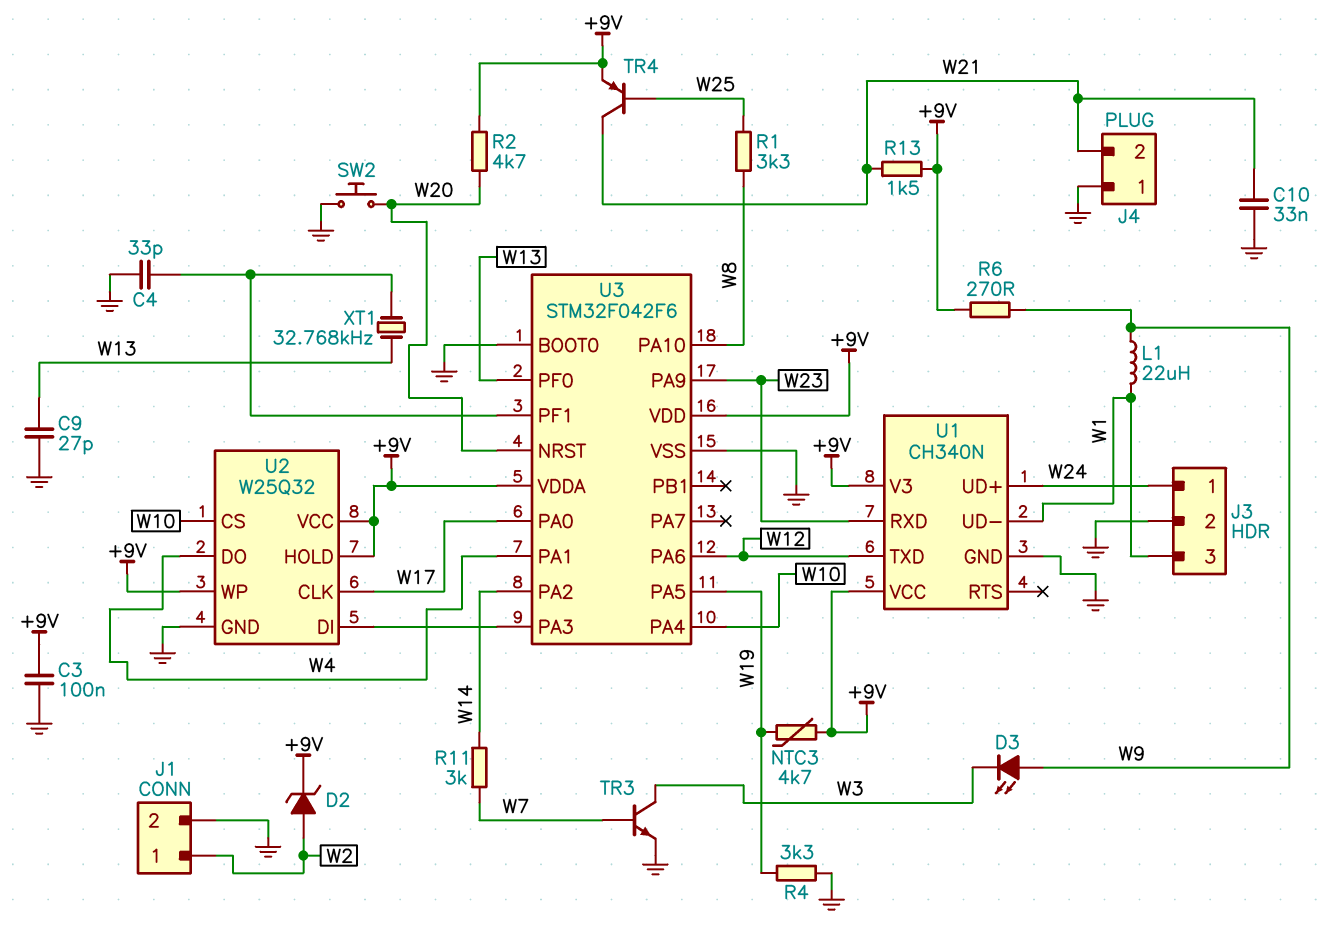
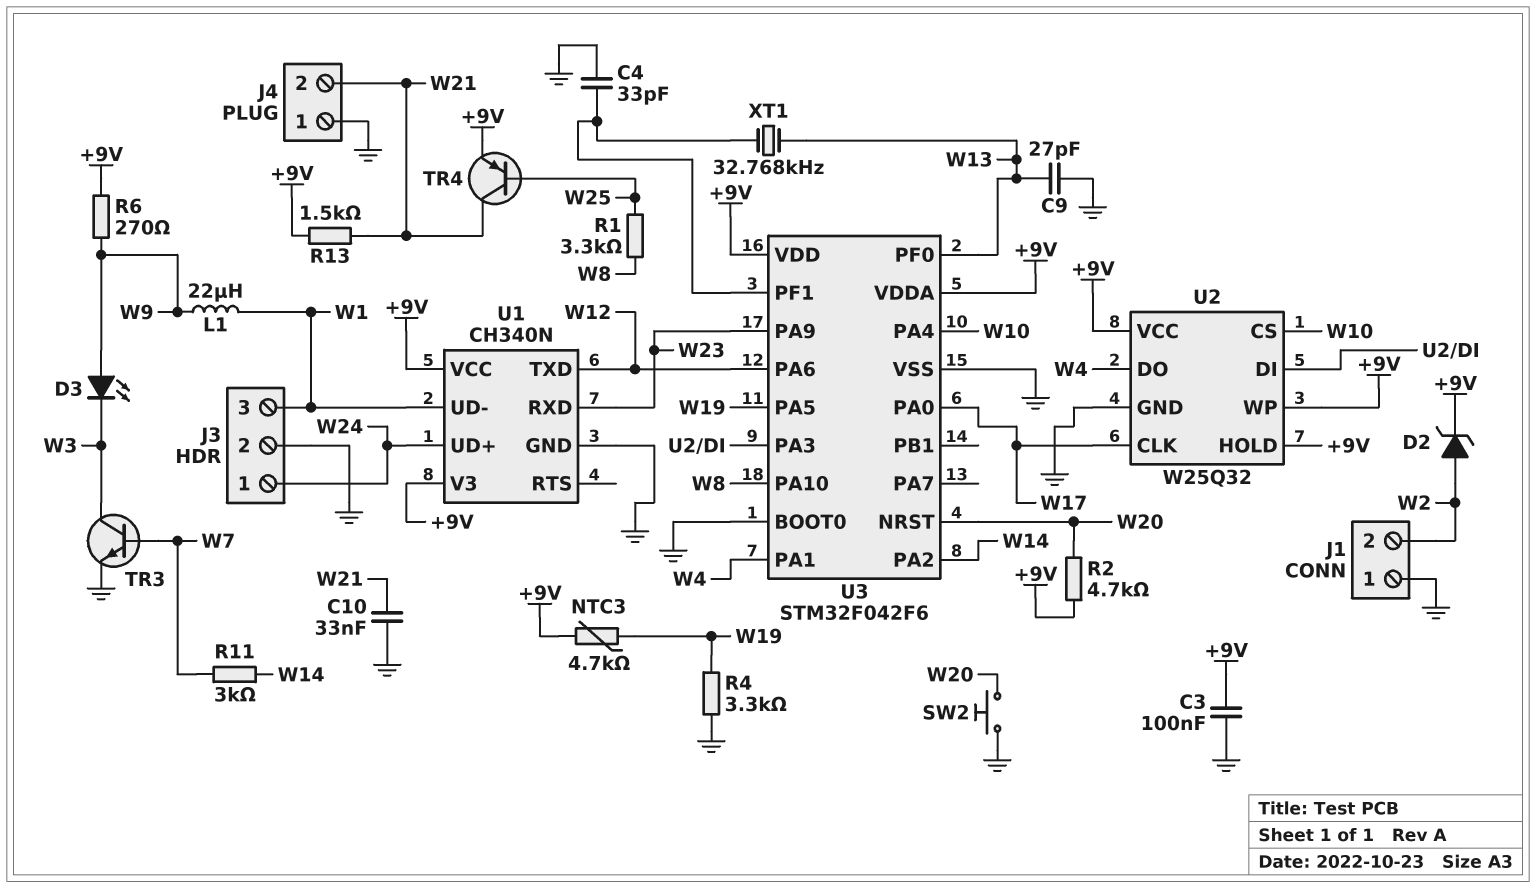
J1 pin 1: W2 -> GND
J1 pin 2: GND -> W2

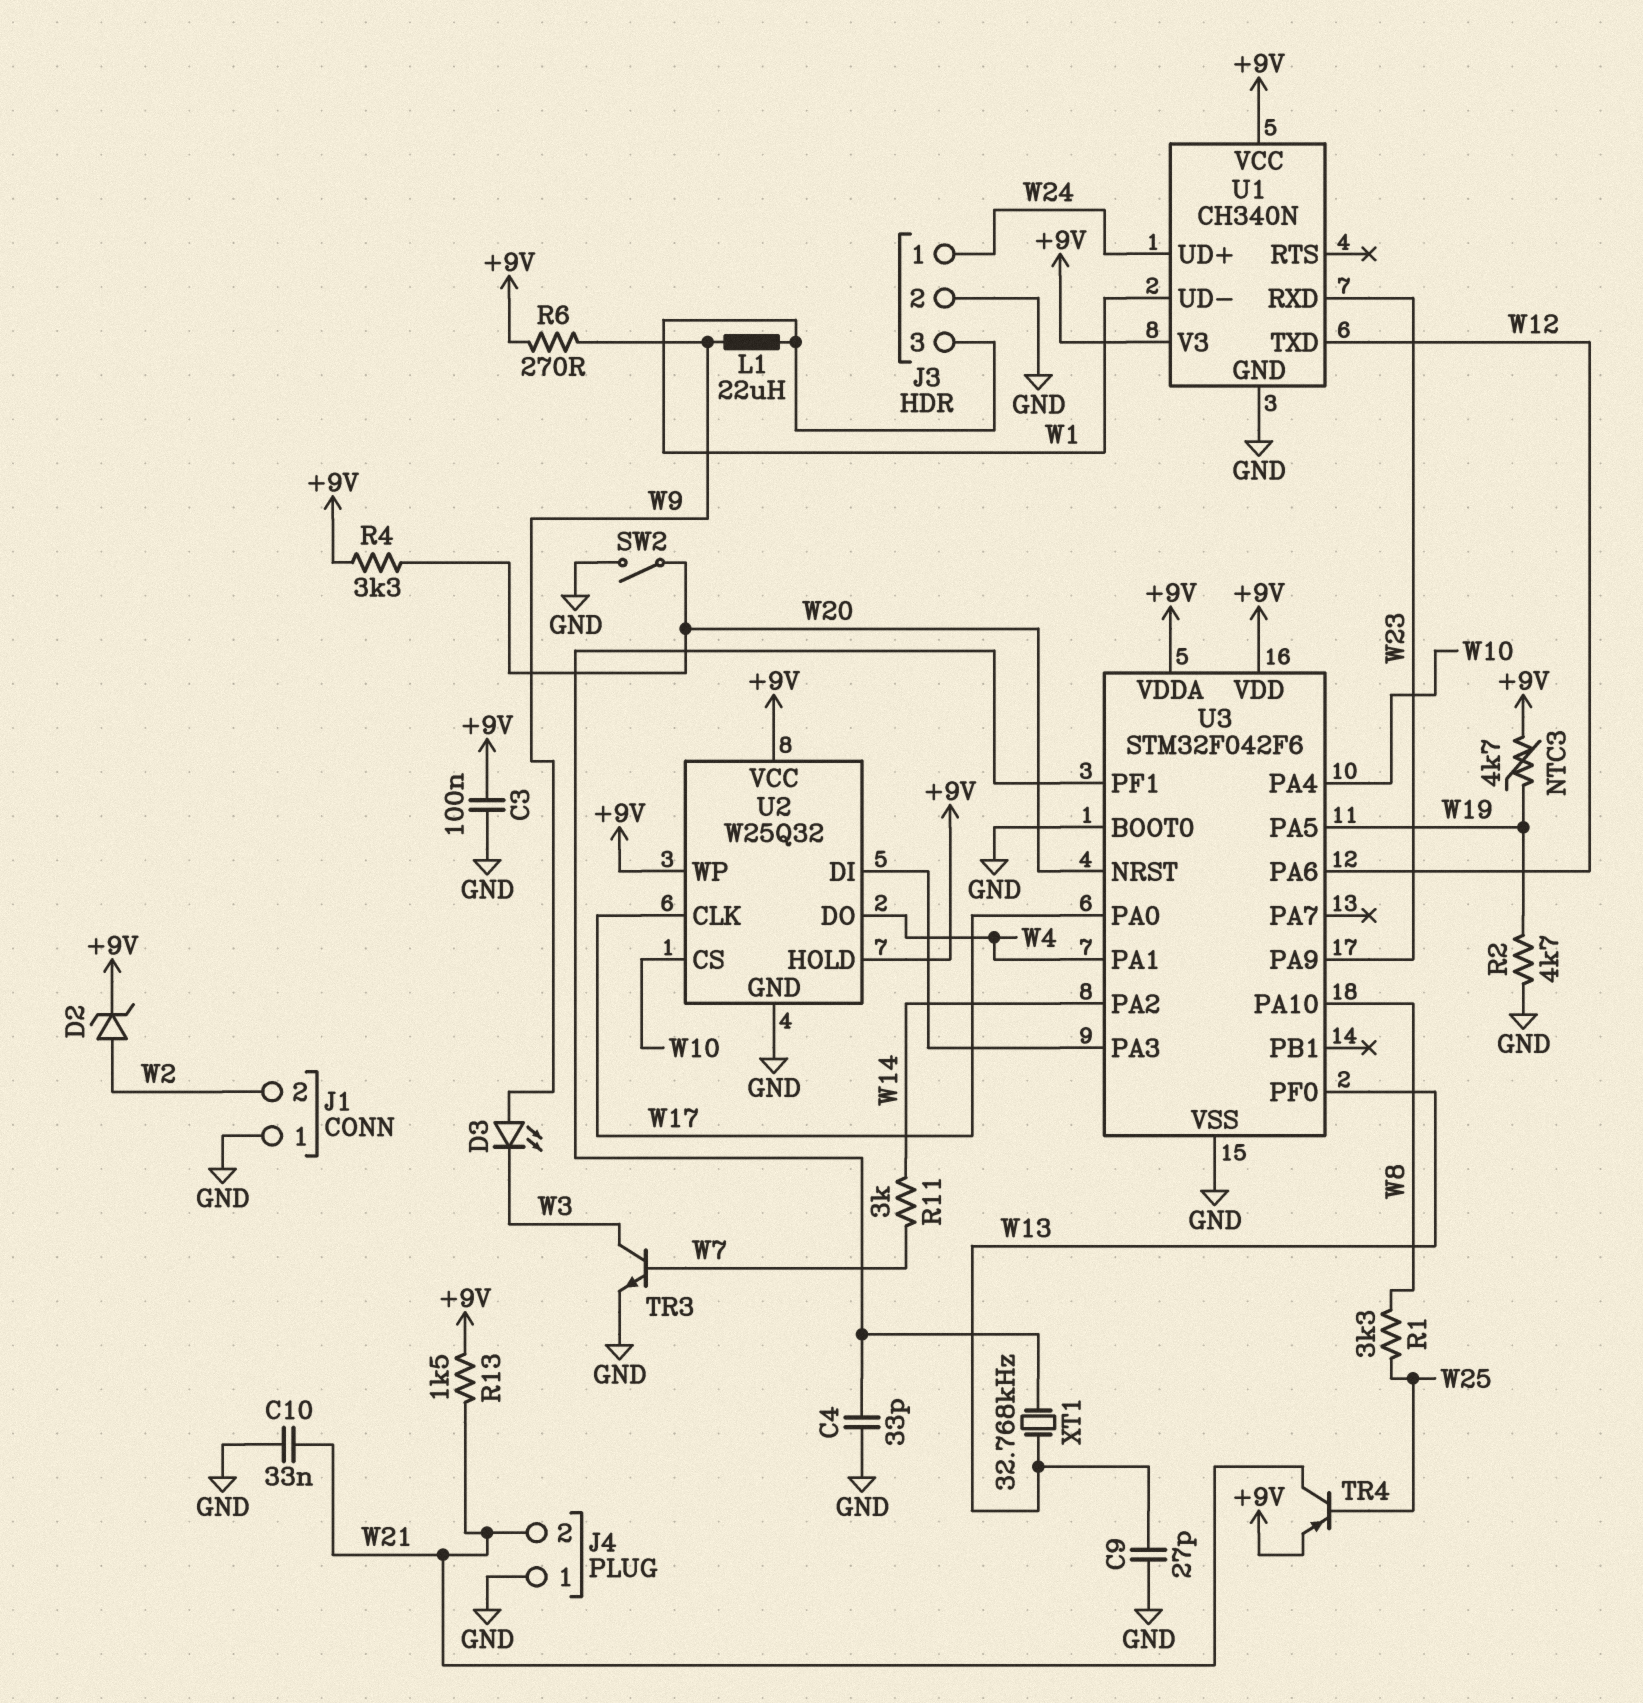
R2: 4.7k (+9V, W20) -> 4.7k (GND, W19)
R4: 3.3k (GND, W19) -> 3.3k (+9V, W20)
SW2: button (GND, W20) -> switch (GND, W20)

